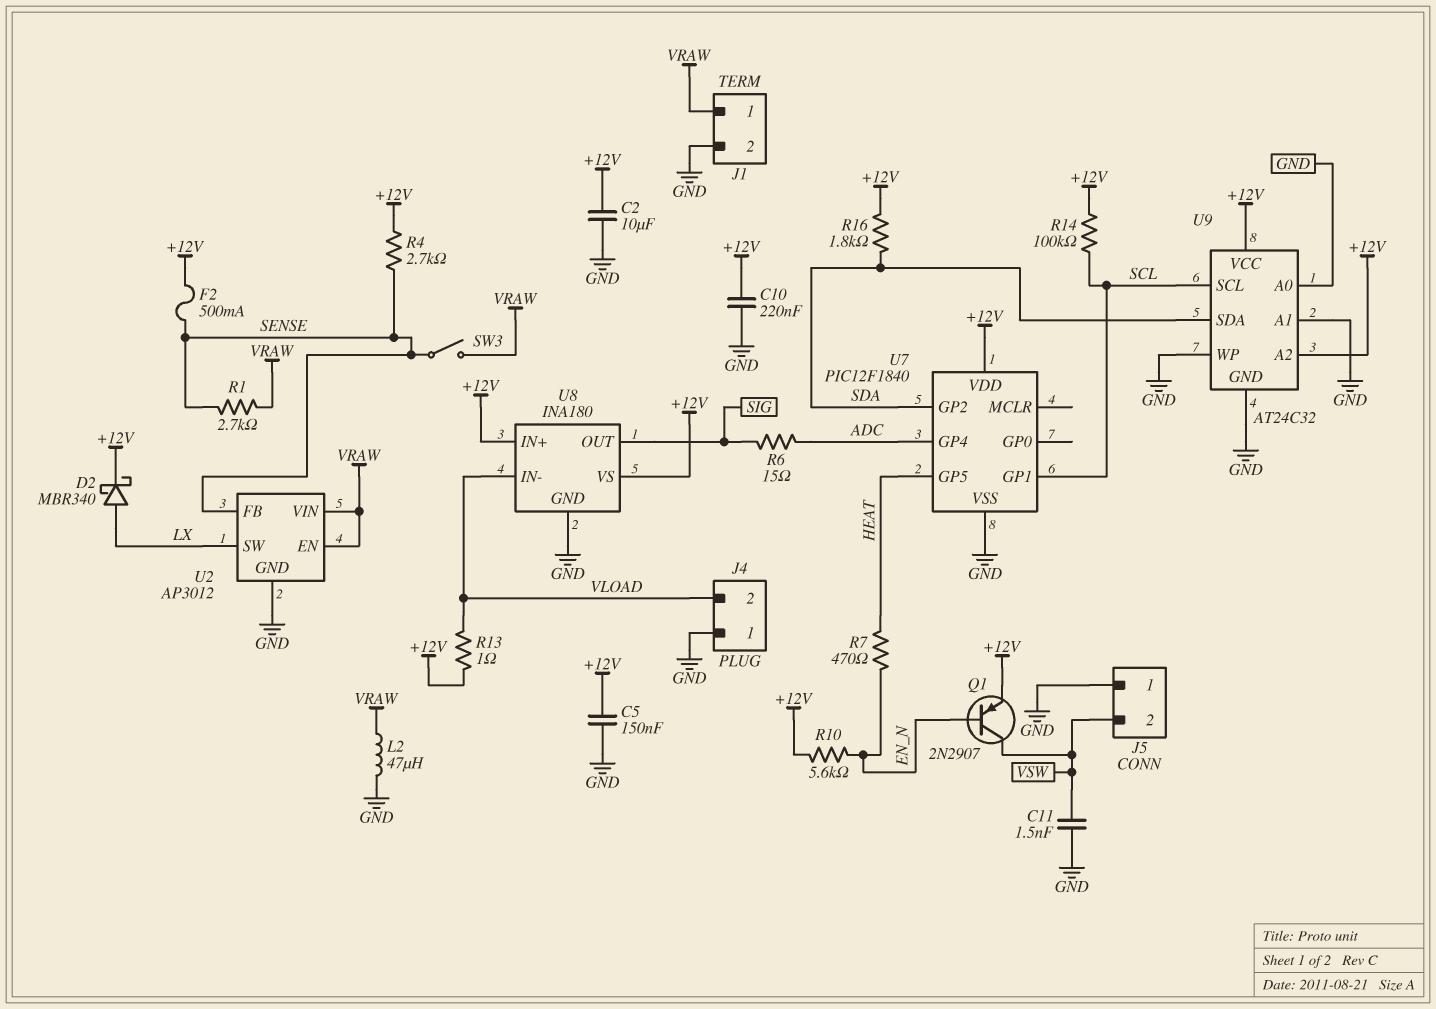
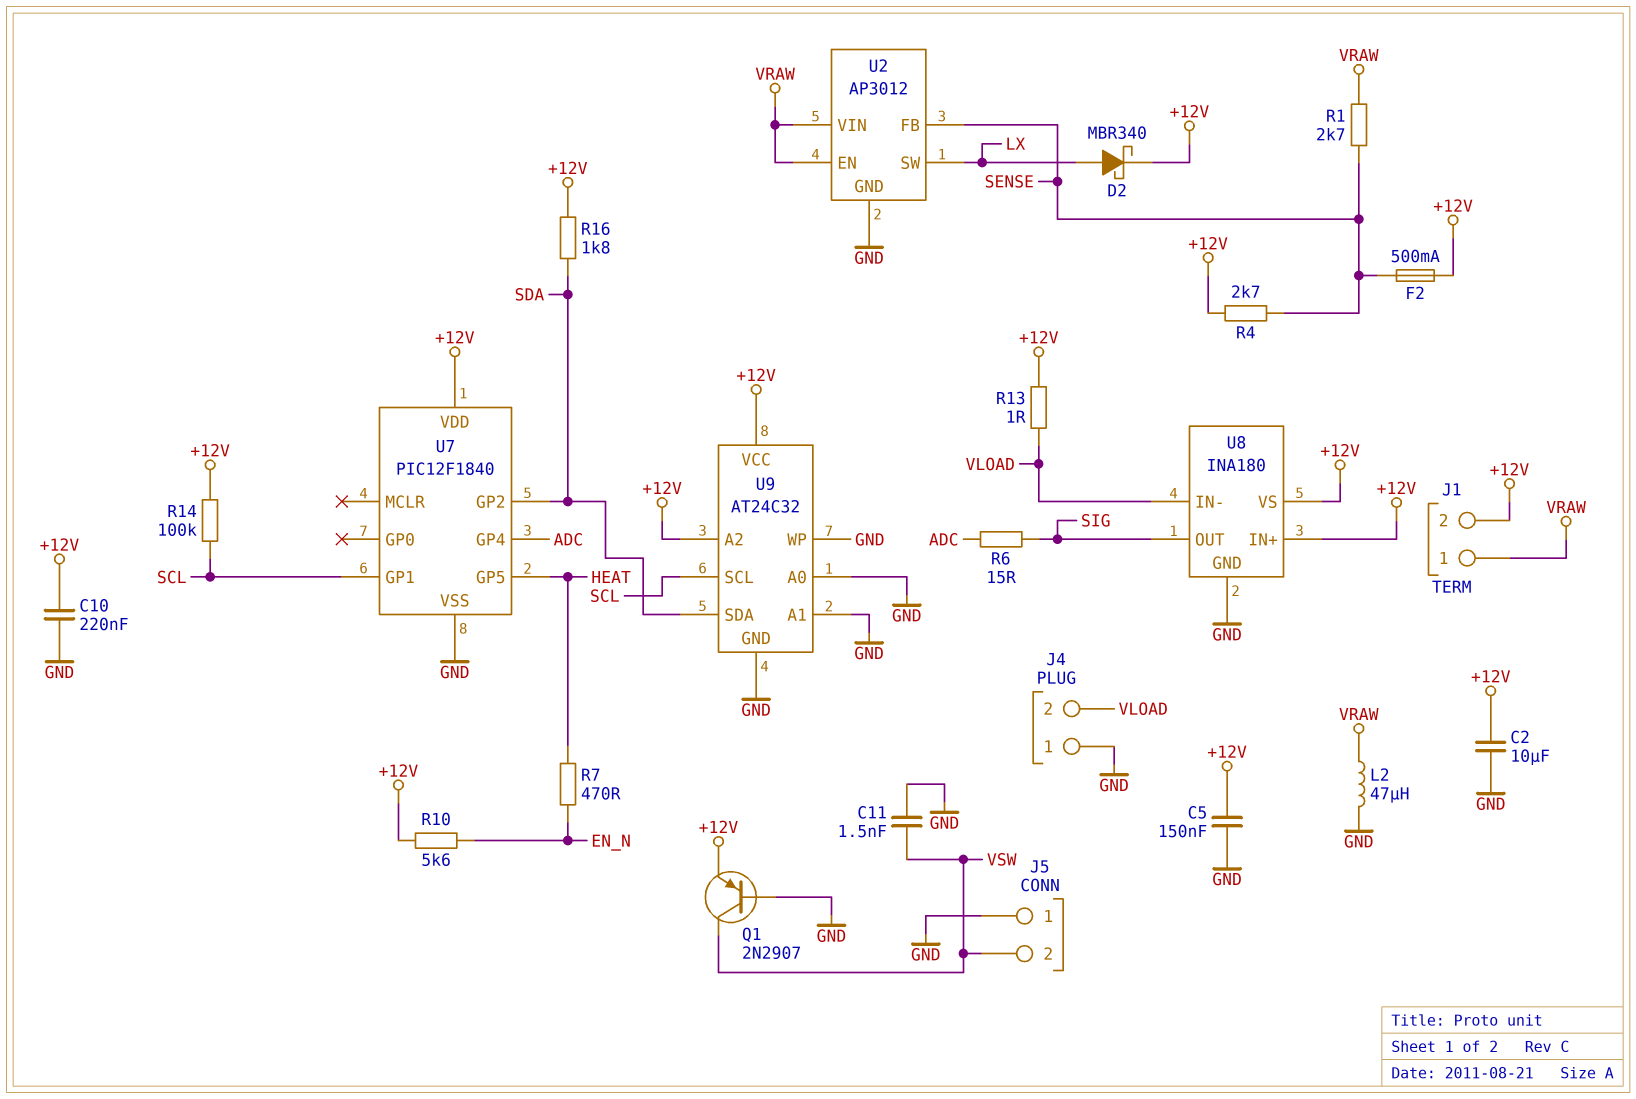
J1 pin 2: GND -> +12V
Q1: PNP 2N2907 (B EN_N, C VSW, E +12V) -> PNP 2N2907 (B GND, C VSW, E +12V)
SW3: switch (SENSE, VRAW) -> none

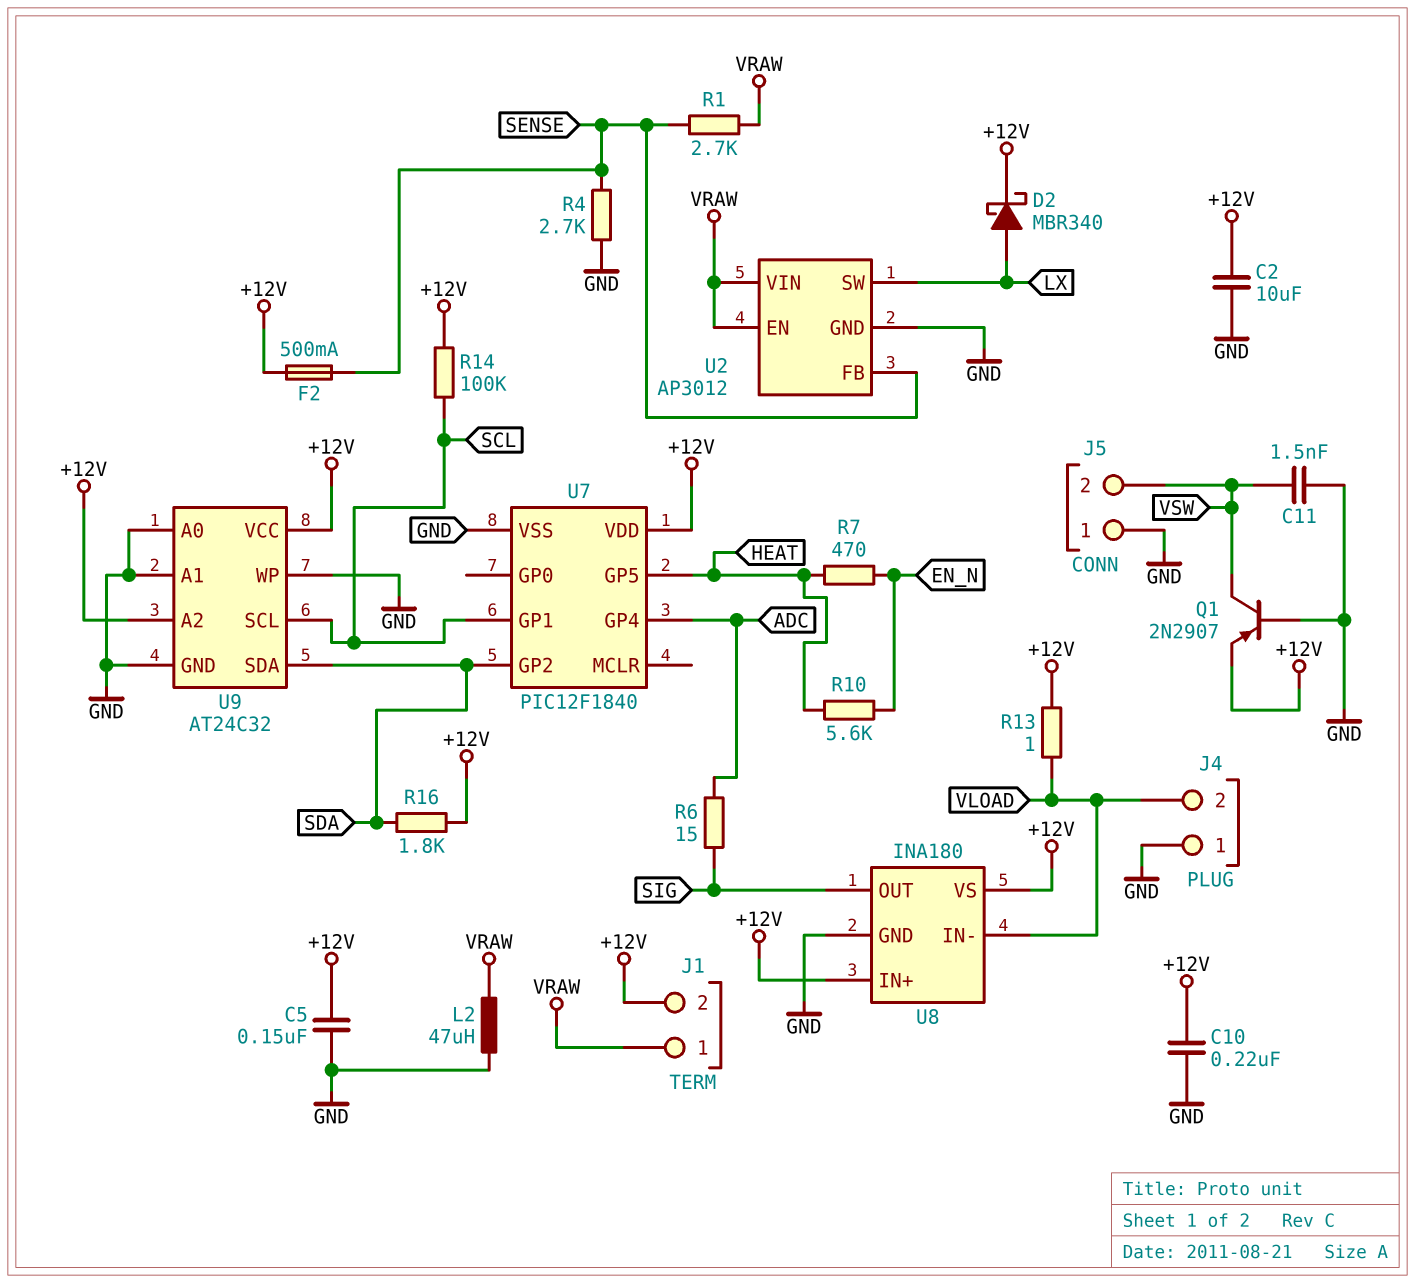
R4: 2.7k (+12V, SENSE) -> 2.7k (GND, SENSE)
R10: 5.6k (+12V, EN_N) -> 5.6k (EN_N, HEAT)

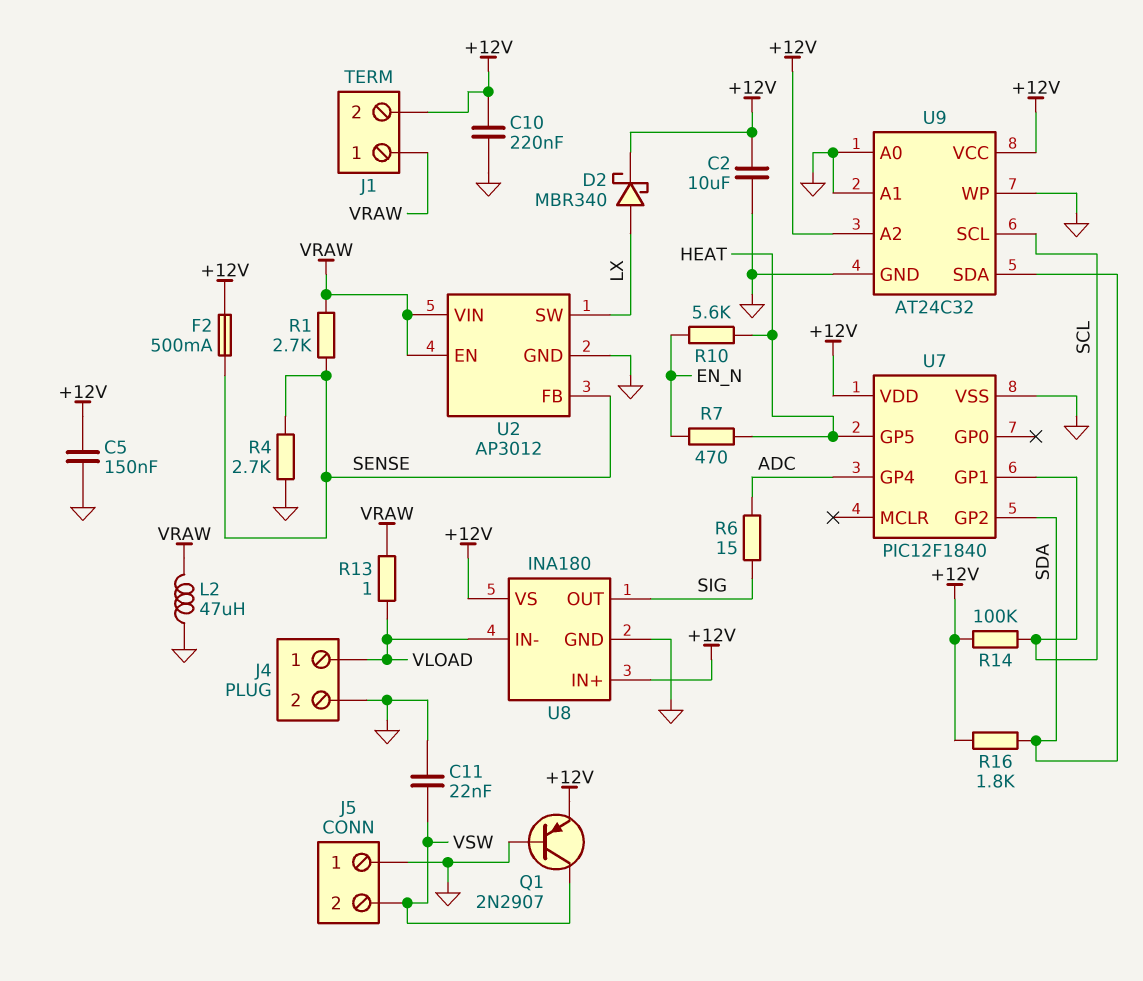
C11: 1.5nF (GND, VSW) -> 22nF (GND, VSW)
J4 pin 1: GND -> VLOAD
J4 pin 2: VLOAD -> GND
R13: 1 (+12V, VLOAD) -> 1 (VLOAD, VRAW)

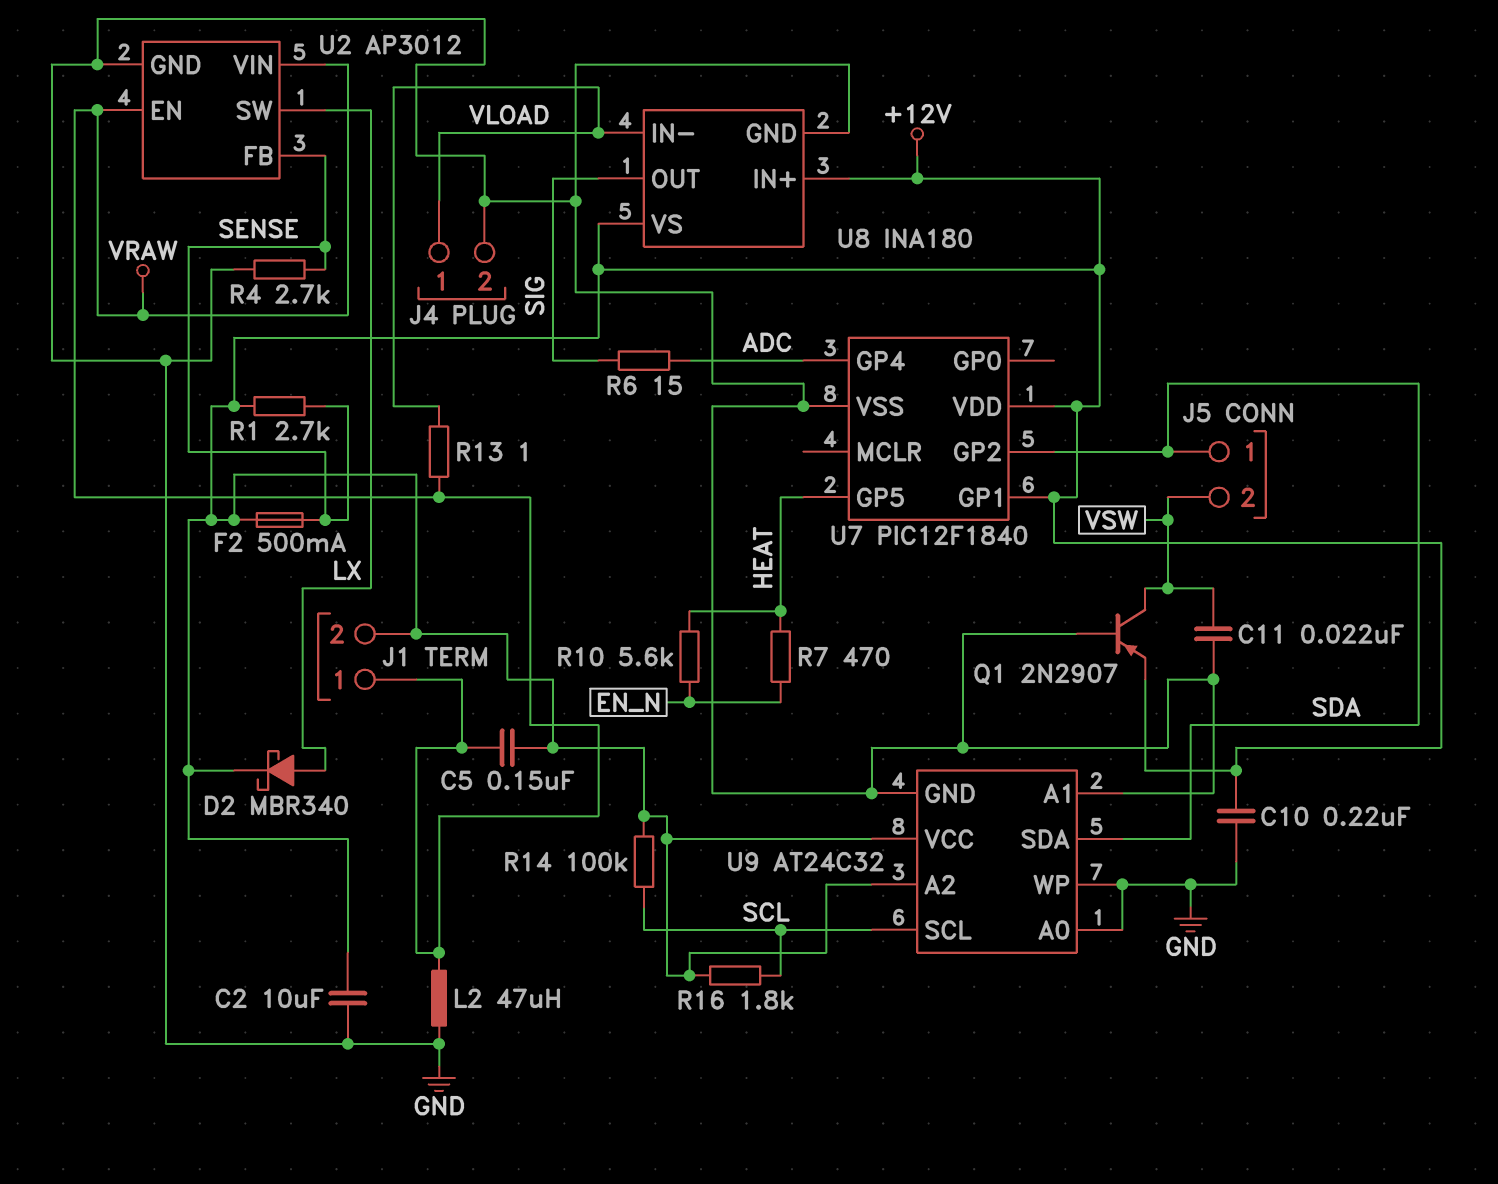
C5: 150nF (+12V, GND) -> 150nF (+12V, VRAW)
J5 pin 1: GND -> SDA
R1: 2.7k (SENSE, VRAW) -> 2.7k (+12V, SENSE)
R16: 1.8k (+12V, SDA) -> 1.8k (+12V, SCL)
U7 pin GP1: SCL -> +12V

